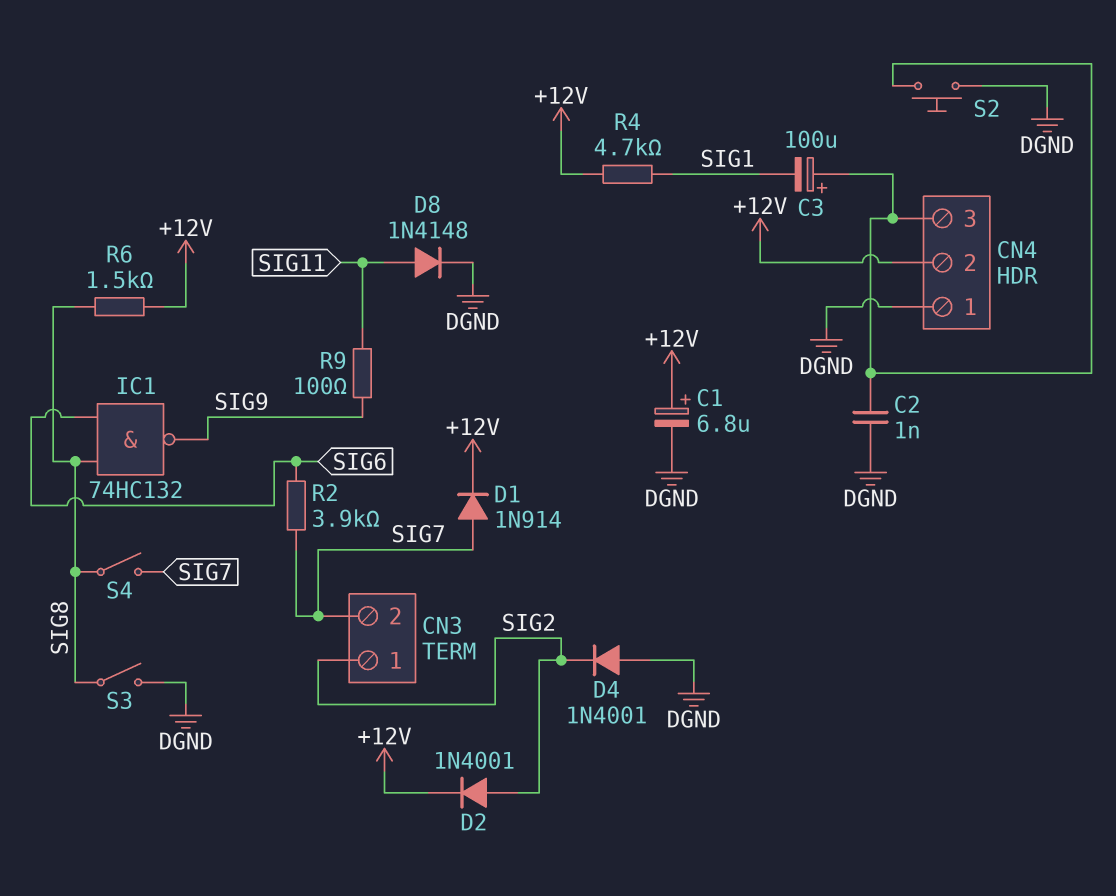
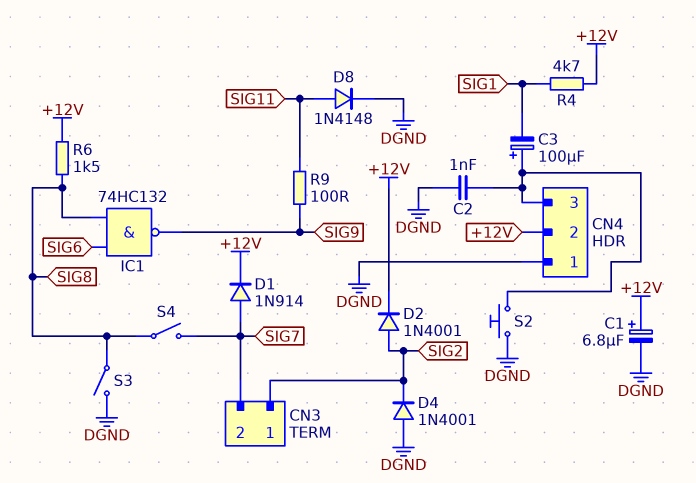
R2: 3.9k (SIG6, SIG7) -> none

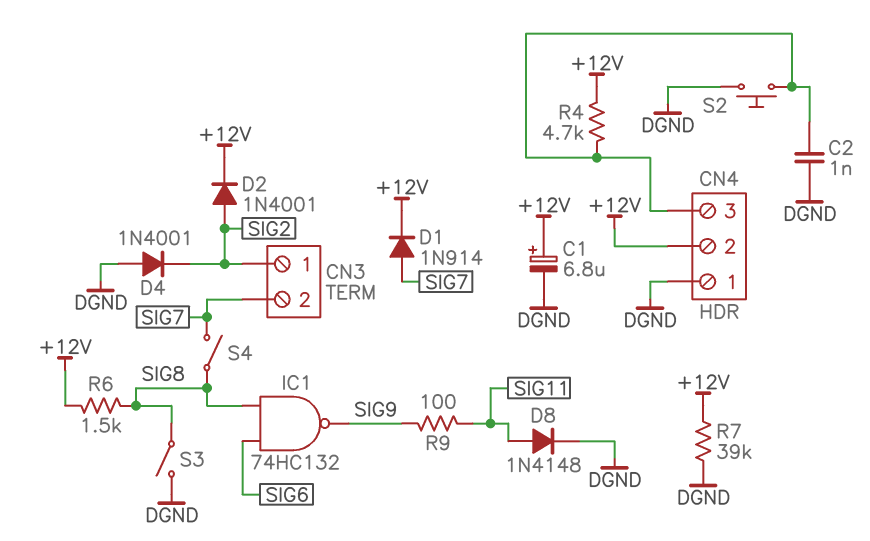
C3: 100uF (plus CN4/3, minus SIG1) -> none
R4: 4.7k (+12V, SIG1) -> 4.7k (+12V, CN4/3)
R7: none -> 39k (+12V, DGND)

